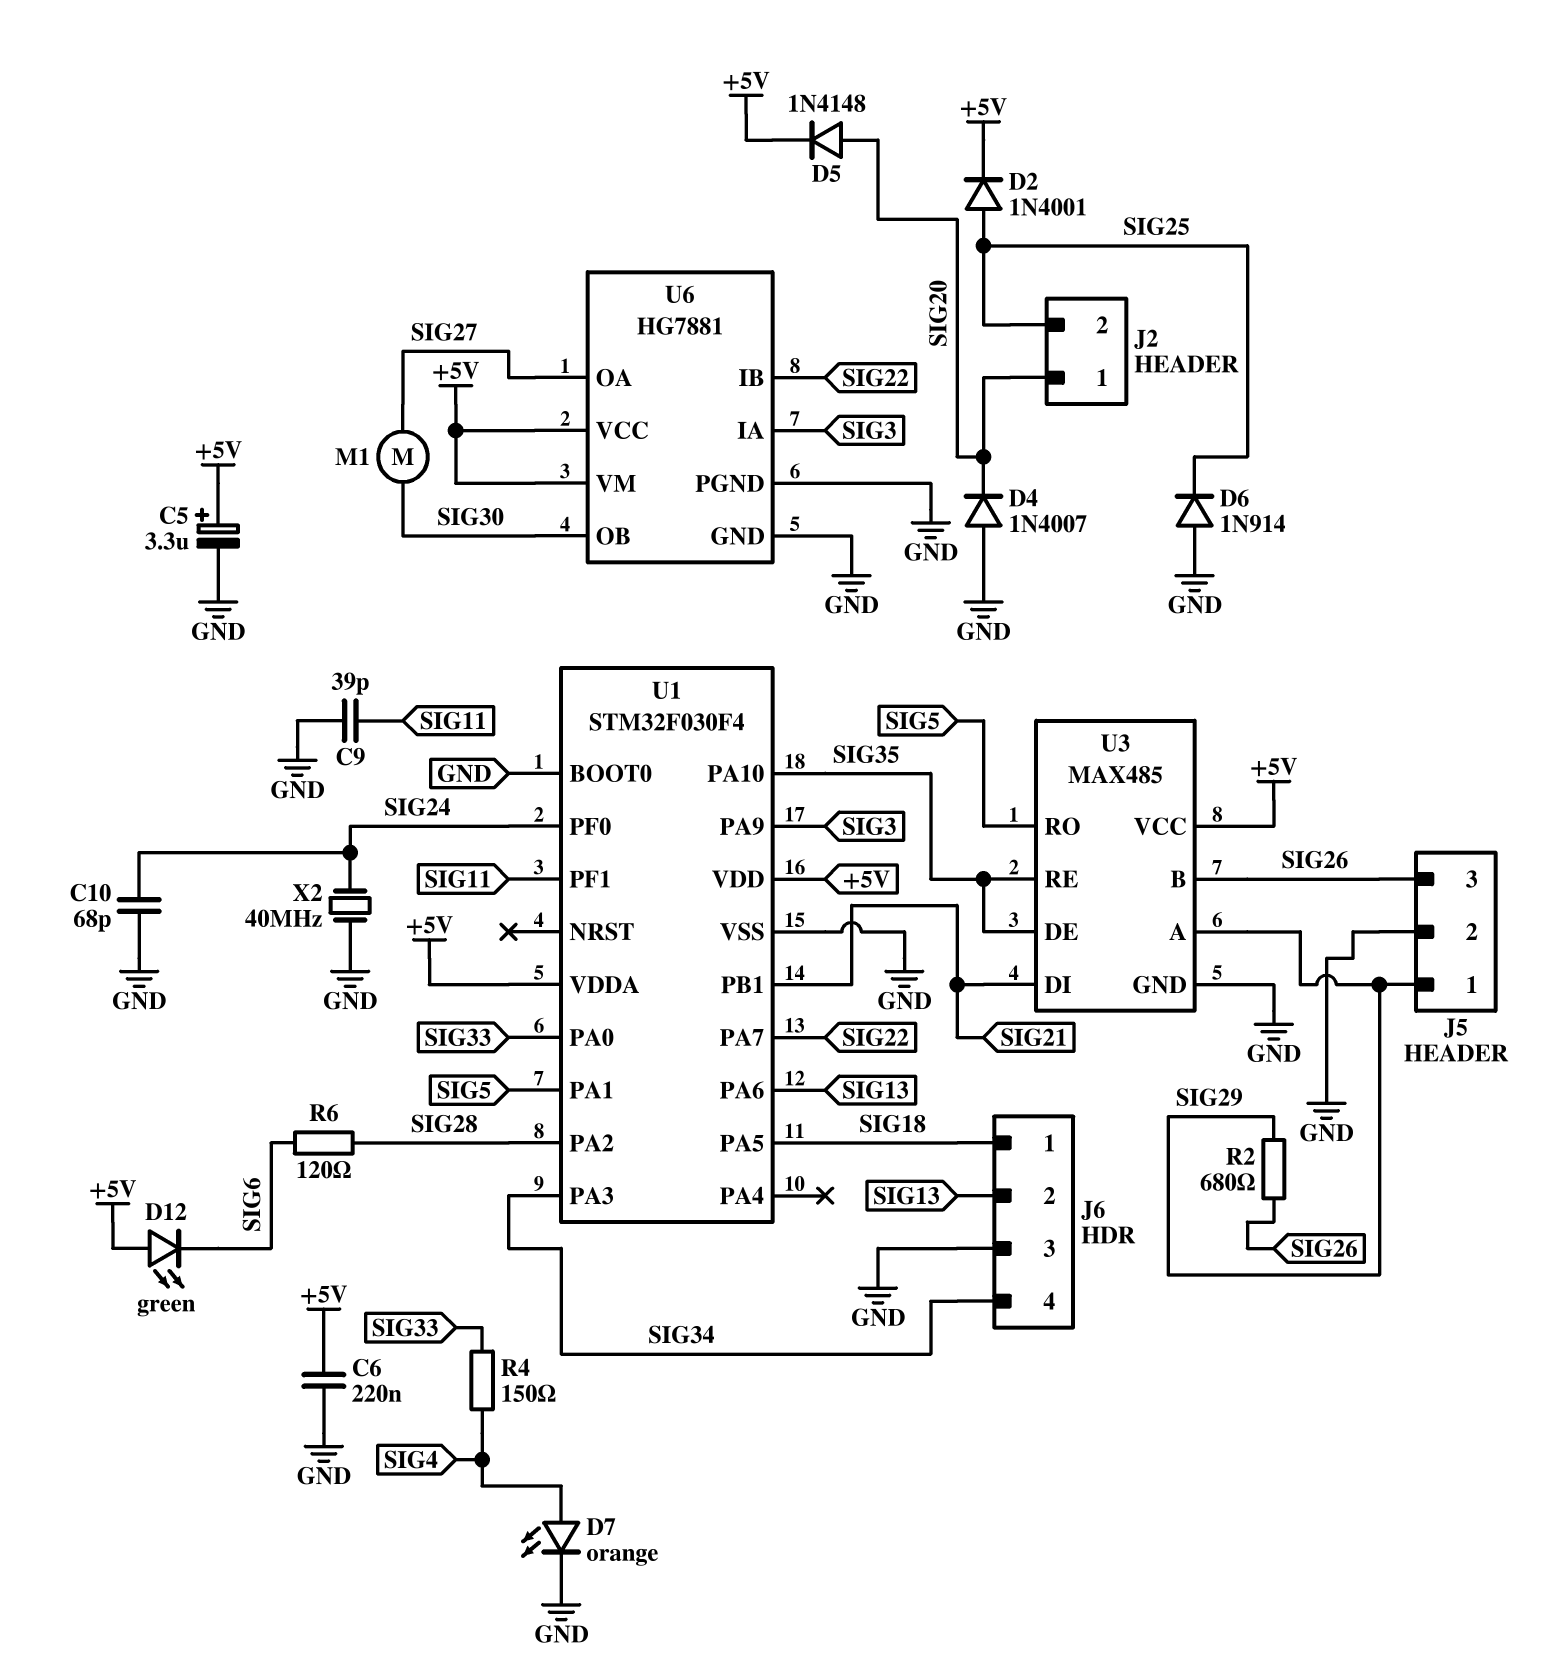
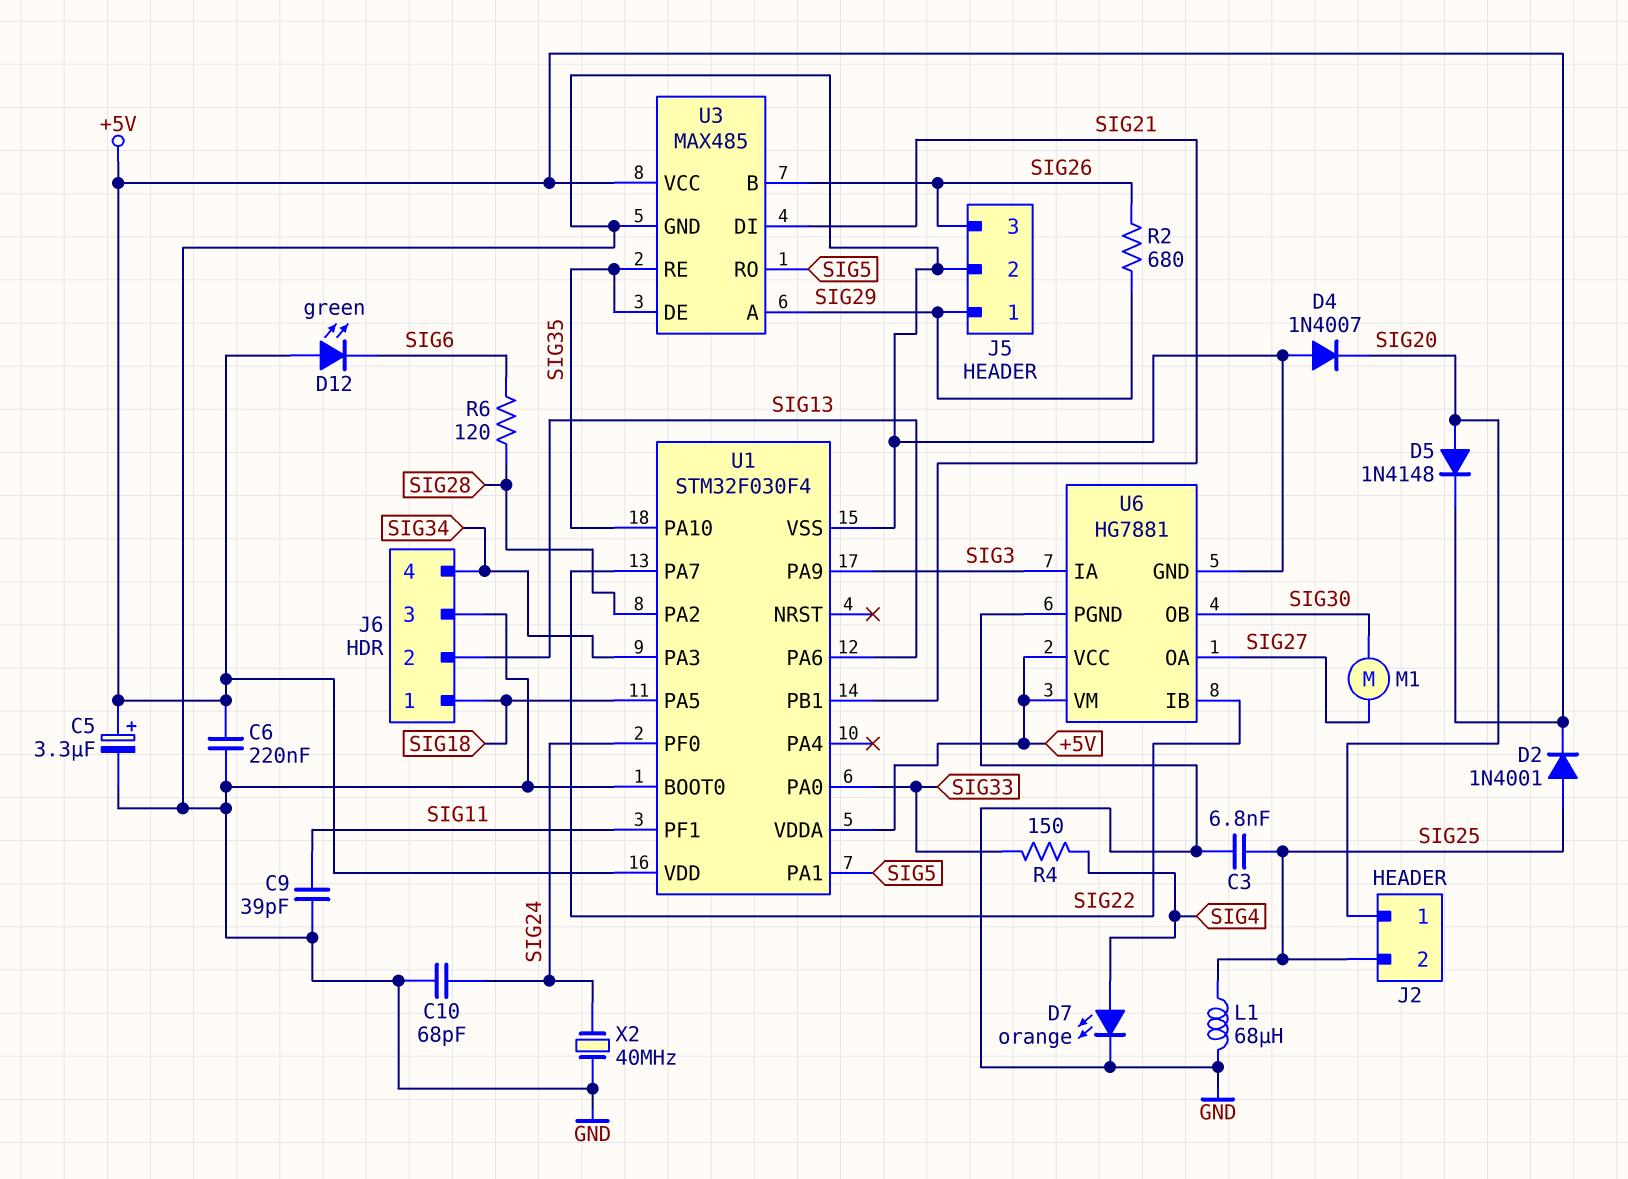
C3: none -> 6.8nF (GND, SIG25)
D6: diode 1N914 (A GND, K SIG25) -> none
L1: none -> 68uH (GND, SIG25)

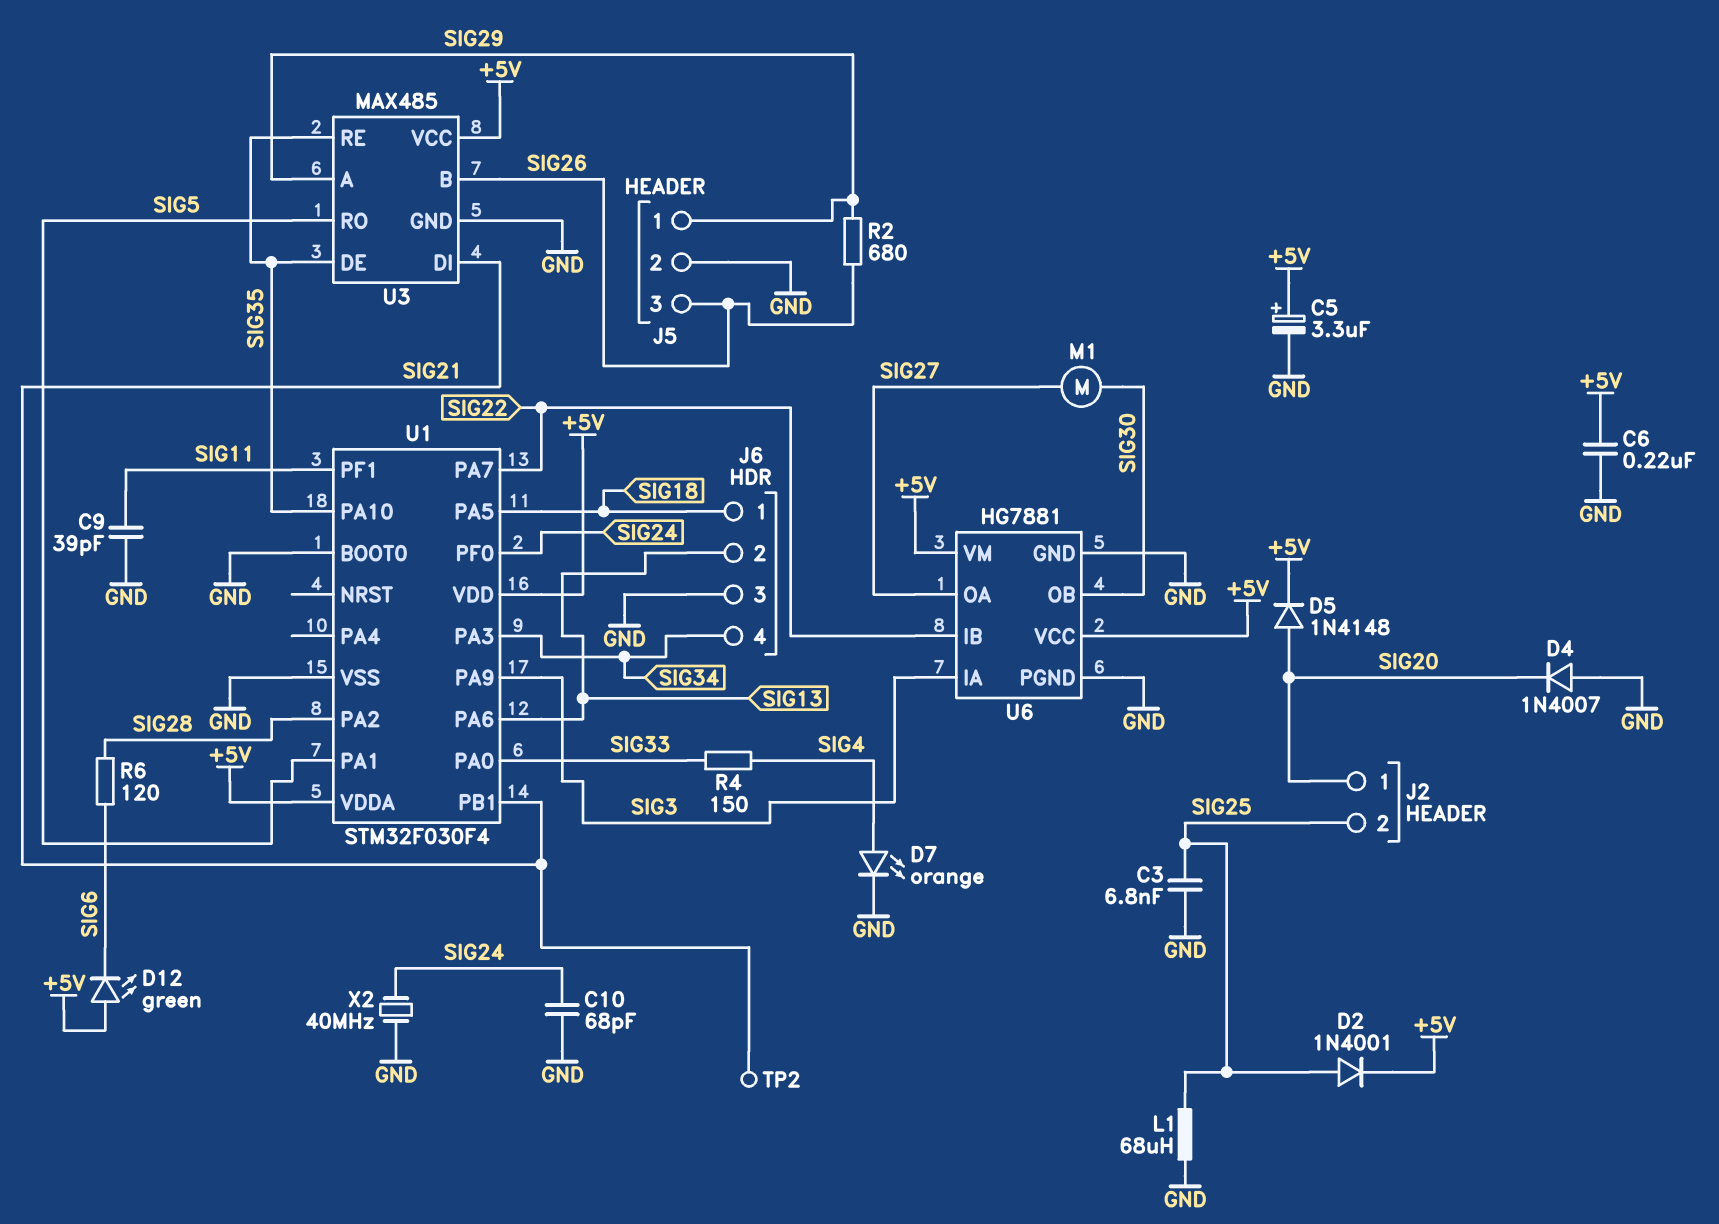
TP2: none -> test point (SIG21)

